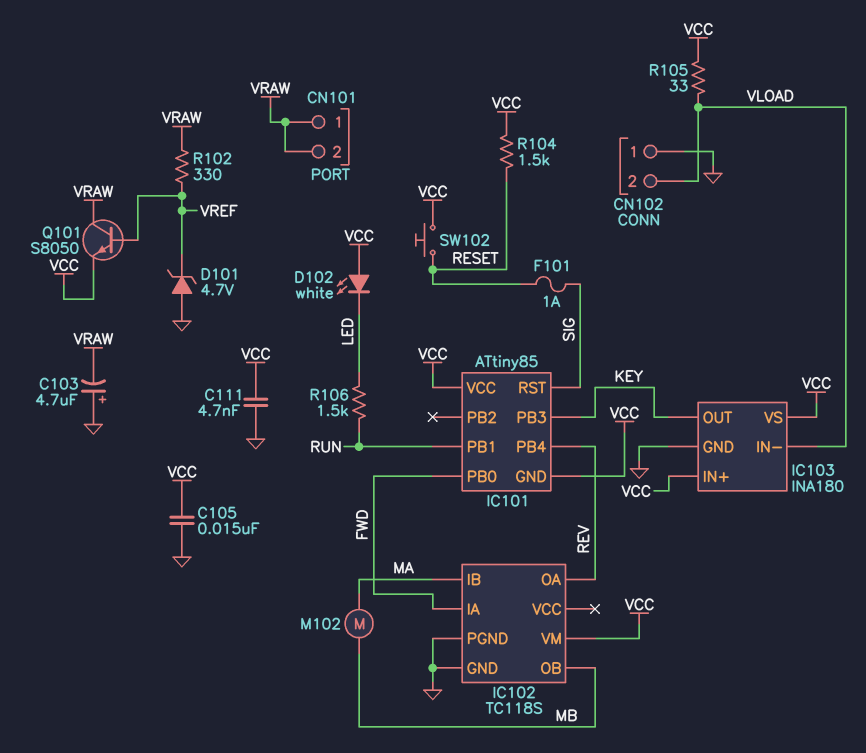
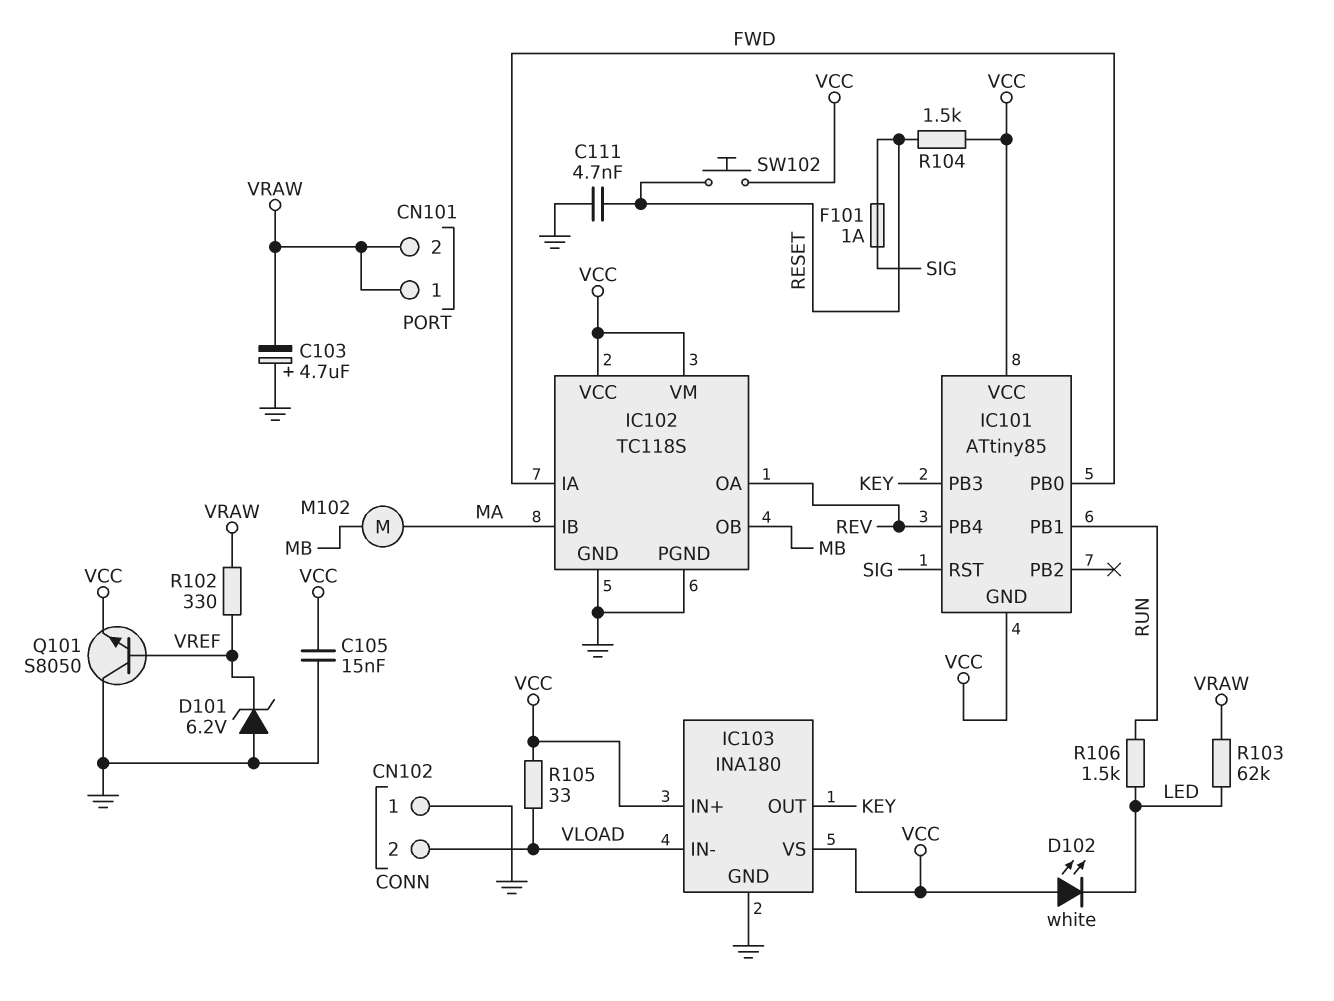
C111: 4.7nF (GND, VCC) -> 4.7nF (GND, RESET)
D101: zener 4.7V (A GND, K VREF) -> zener 6.2V (A GND, K VREF)
IC102 pin VCC: none -> VCC
Q101: NPN S8050 (B VREF, C VRAW, E VCC) -> NPN S8050 (B VREF, C GND, E VCC)
R103: none -> 62k (LED, VRAW)

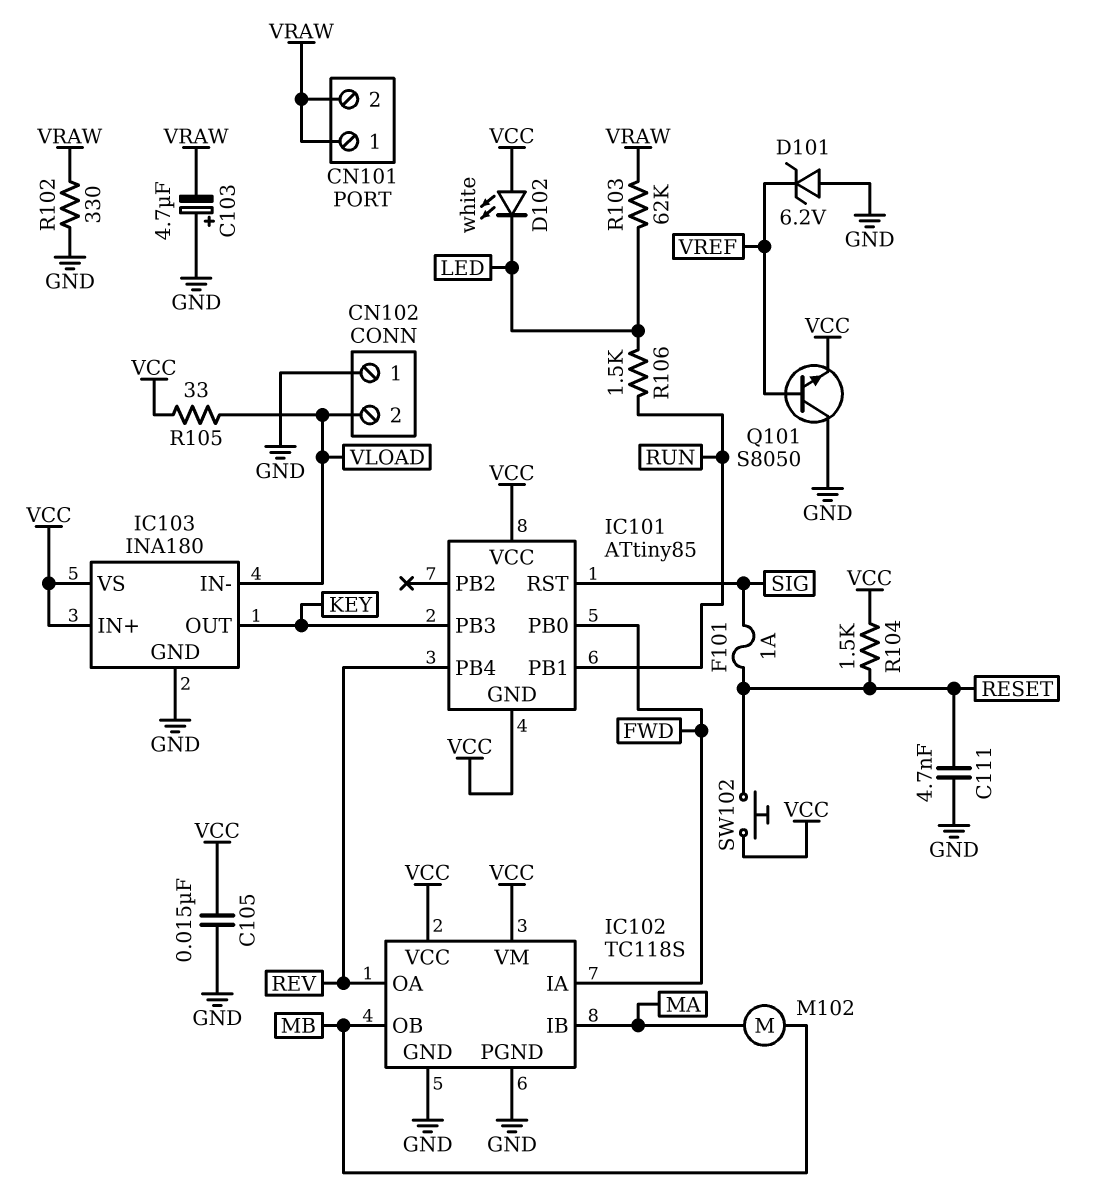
R102: 330 (VRAW, VREF) -> 330 (GND, VRAW)

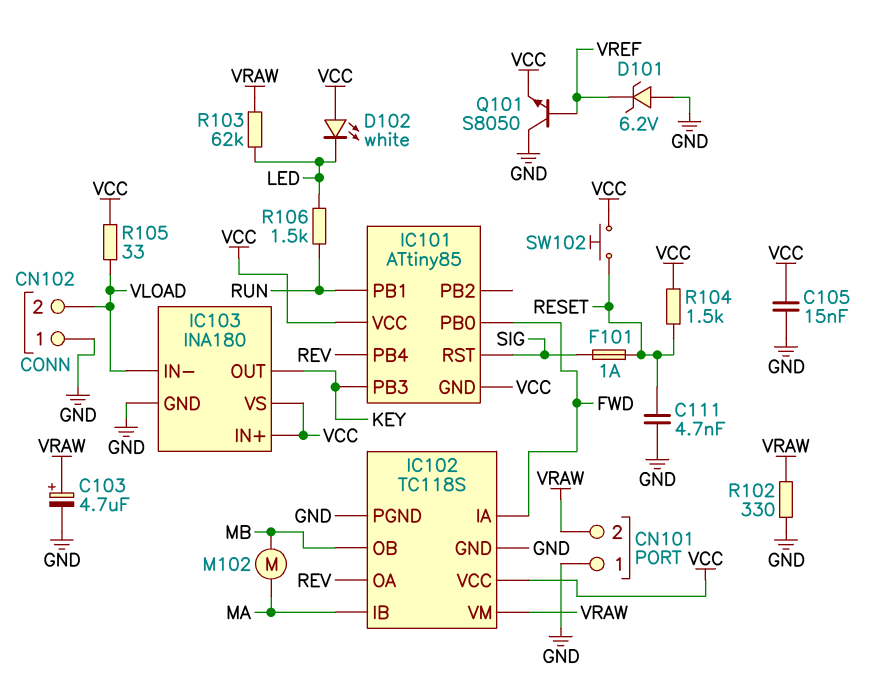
C103: 4.7uF (plus GND, minus VRAW) -> 4.7uF (plus VRAW, minus GND)
CN101 pin 1: VRAW -> GND
IC102 pin VM: VCC -> VRAW

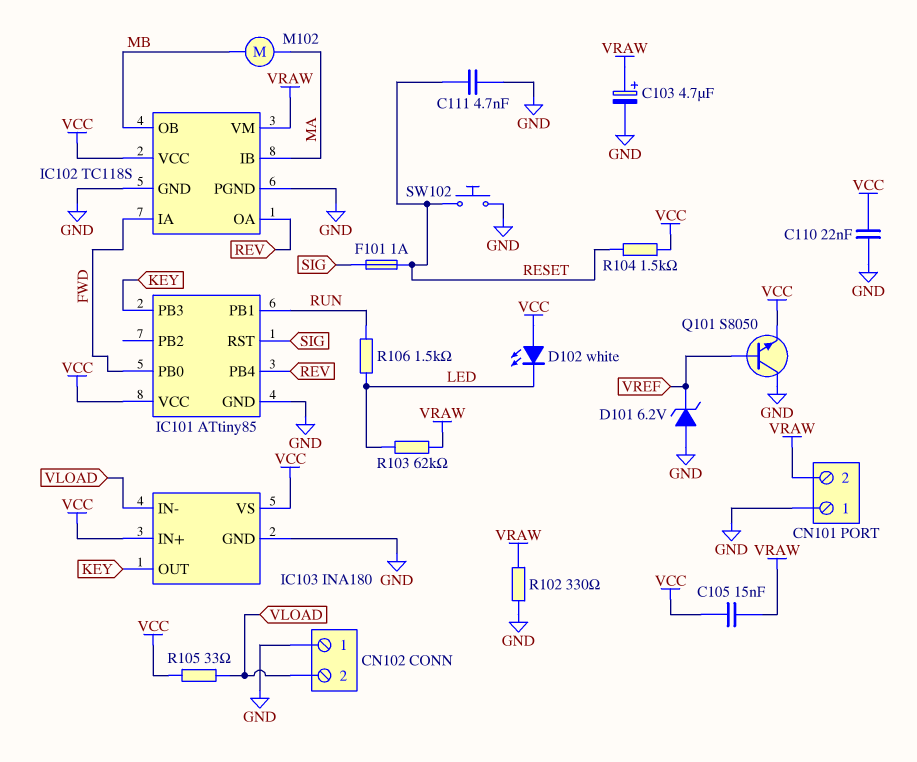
C105: 15nF (GND, VCC) -> 15nF (VCC, VRAW)
C110: none -> 22nF (GND, VCC)
IC101 pin GND: VCC -> GND
SW102: button (RESET, VCC) -> button (GND, RESET)

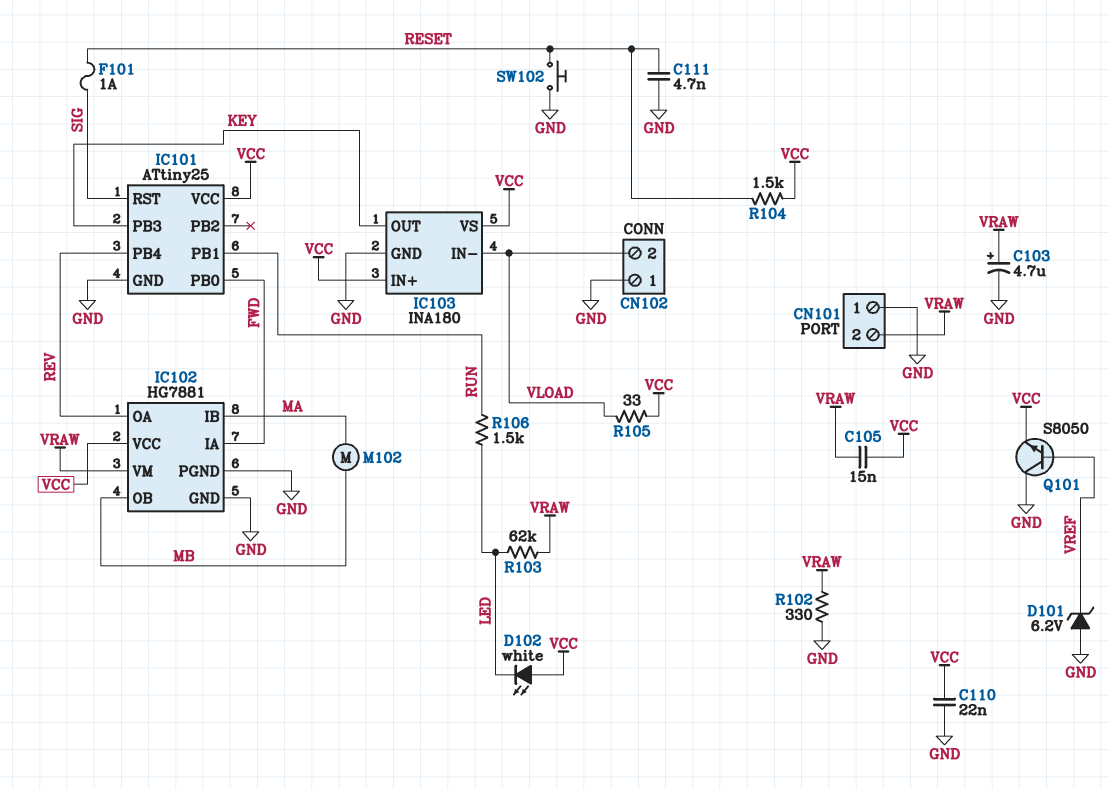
IC101: ATtiny85 -> ATtiny25
IC102: TC118S -> HG7881

